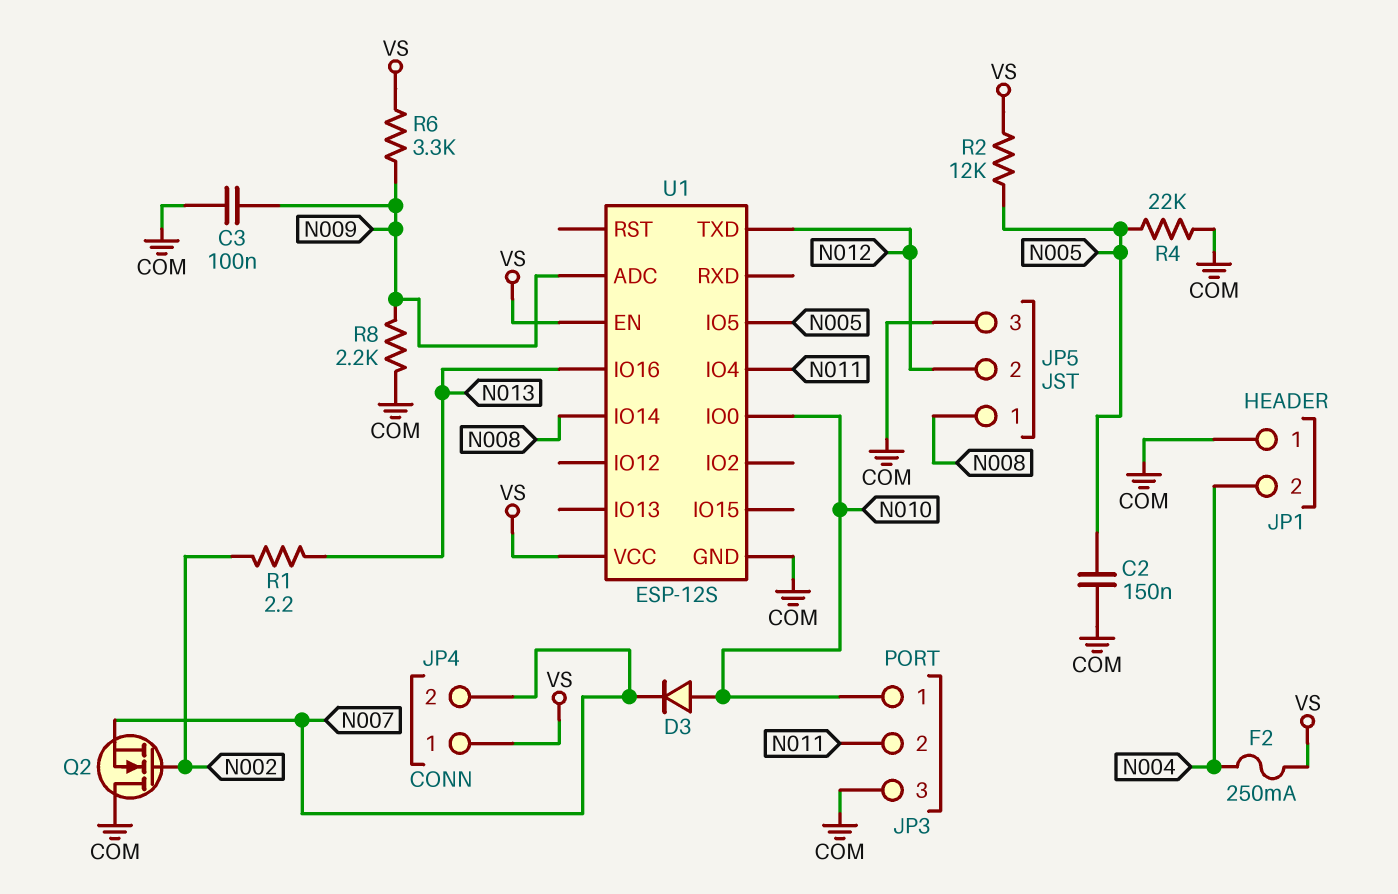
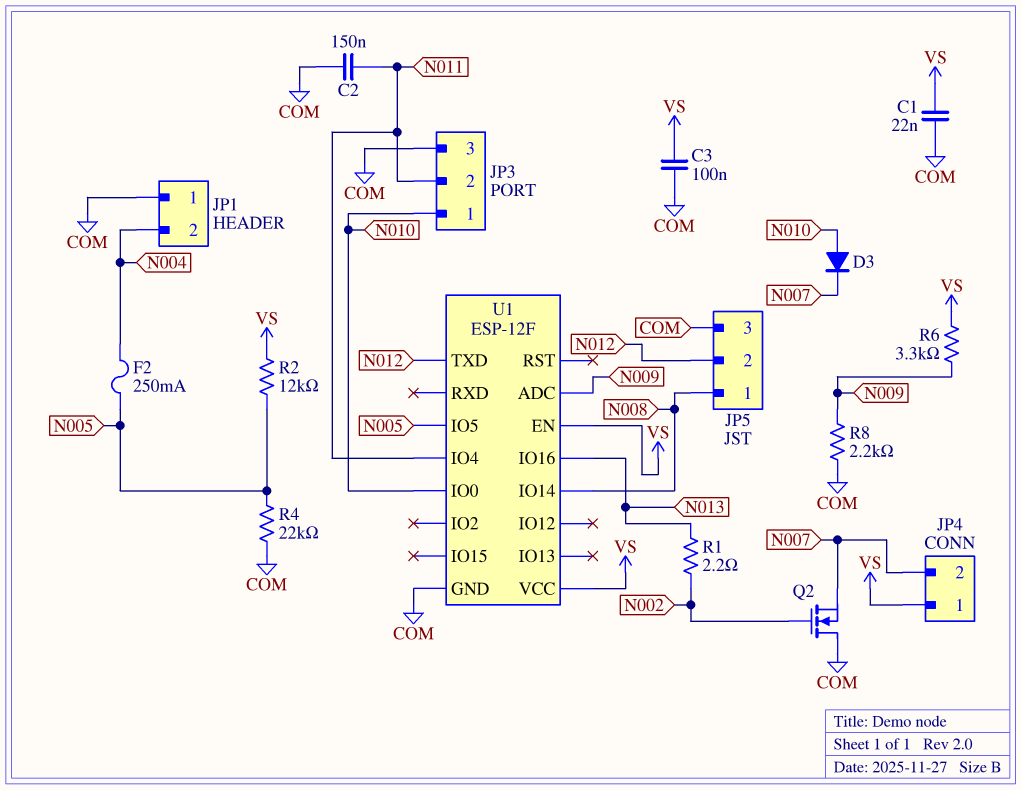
C1: none -> 22nF (COM, VS)
C2: 150nF (COM, N005) -> 150nF (COM, N011)
C3: 100nF (COM, N009) -> 100nF (COM, VS)
F2: 250mA (N004, VS) -> 250mA (N004, N005)
U1: ESP-12S -> ESP-12F

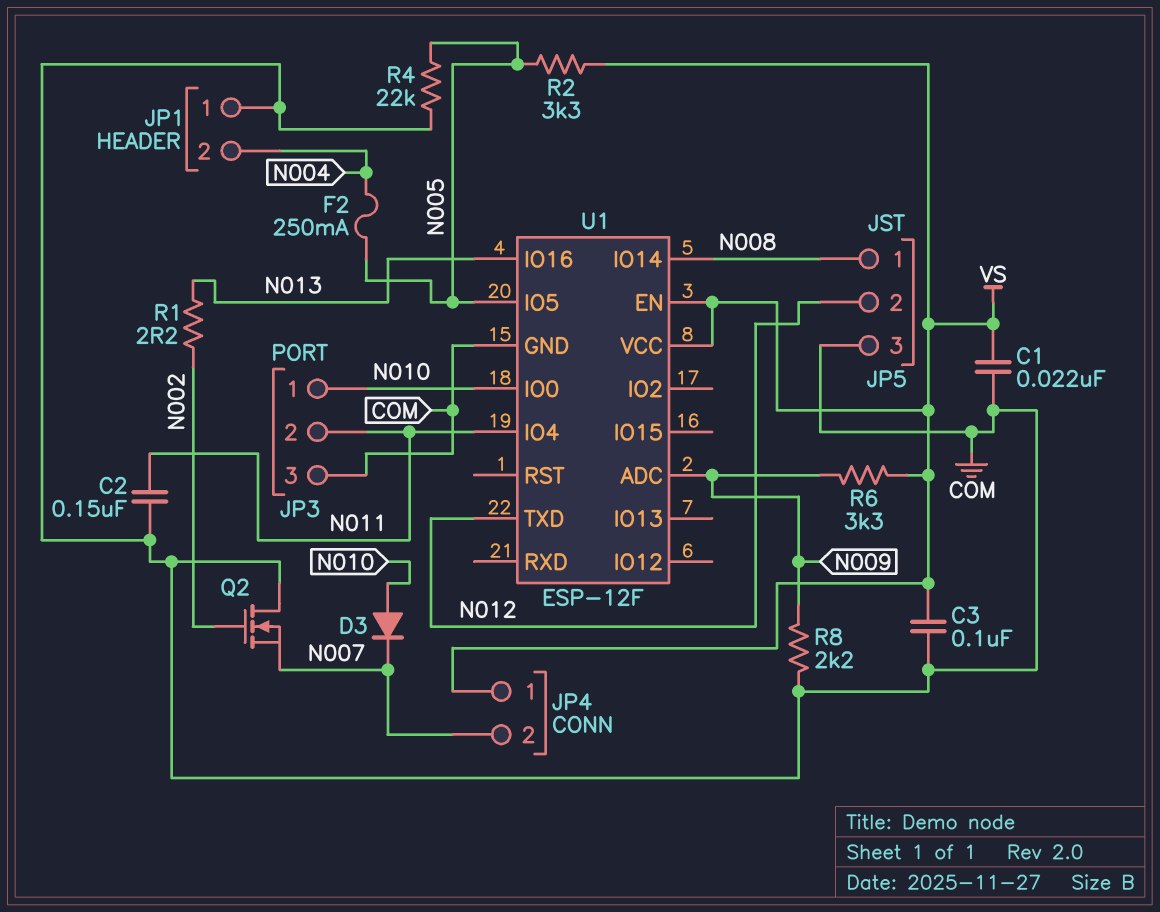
R2: 12k (N005, VS) -> 3.3k (N005, VS)

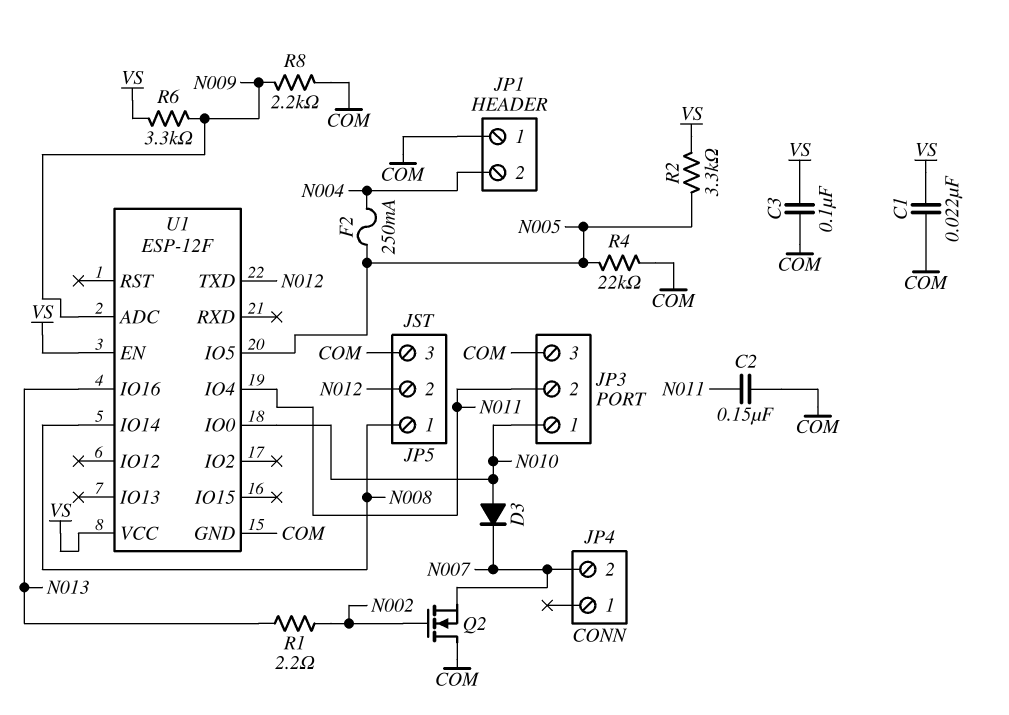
JP4 pin 1: VS -> none

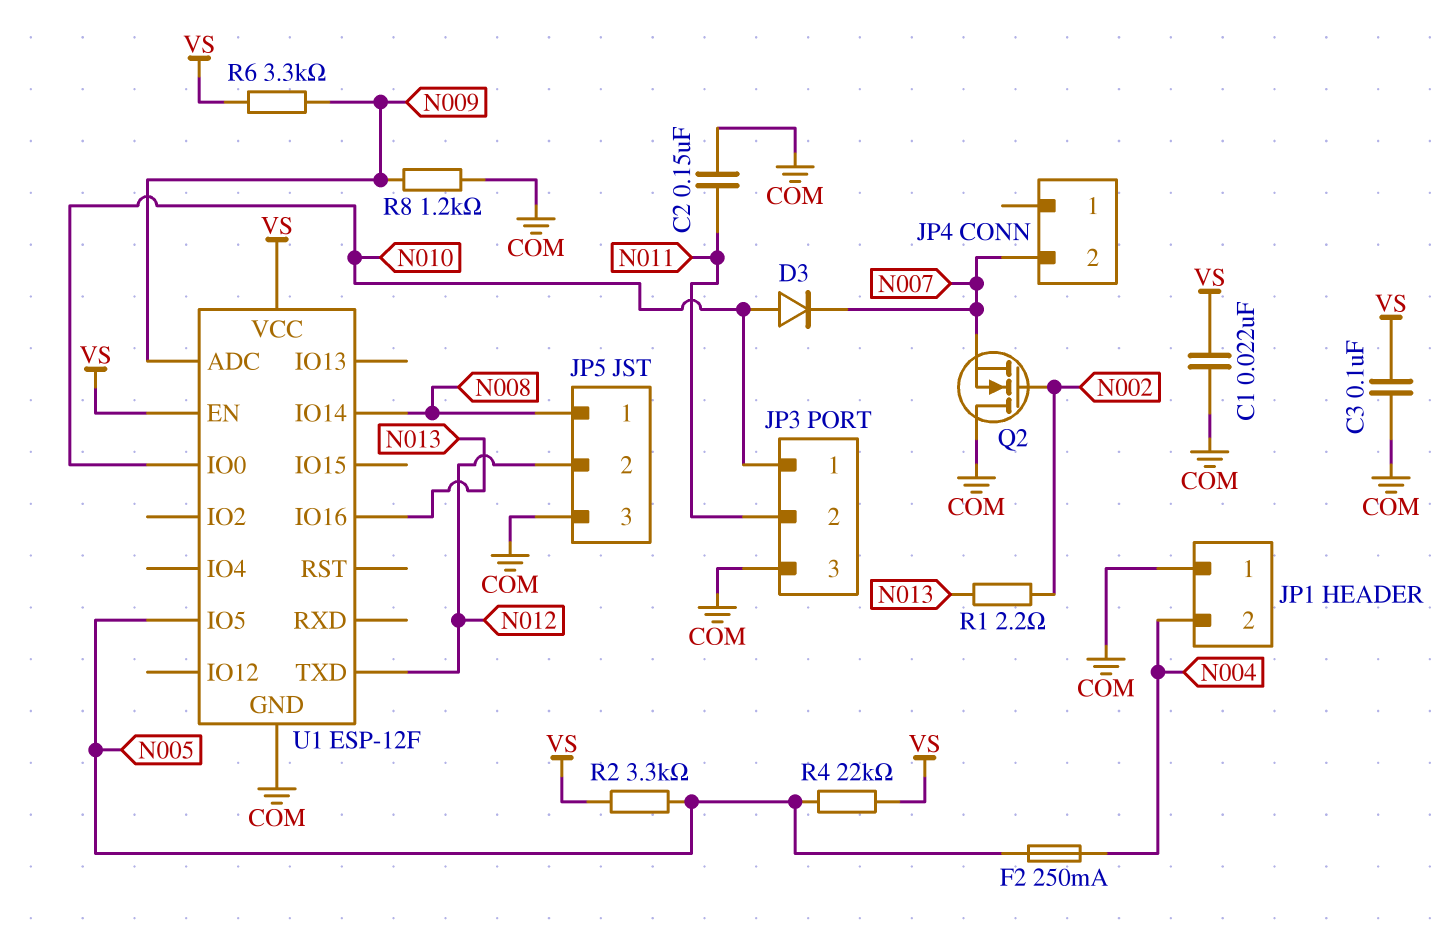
R4: 22k (COM, N005) -> 22k (N005, VS)
R8: 2.2k (COM, N009) -> 1.2k (COM, N009)
U1 pin IO4: N011 -> none

